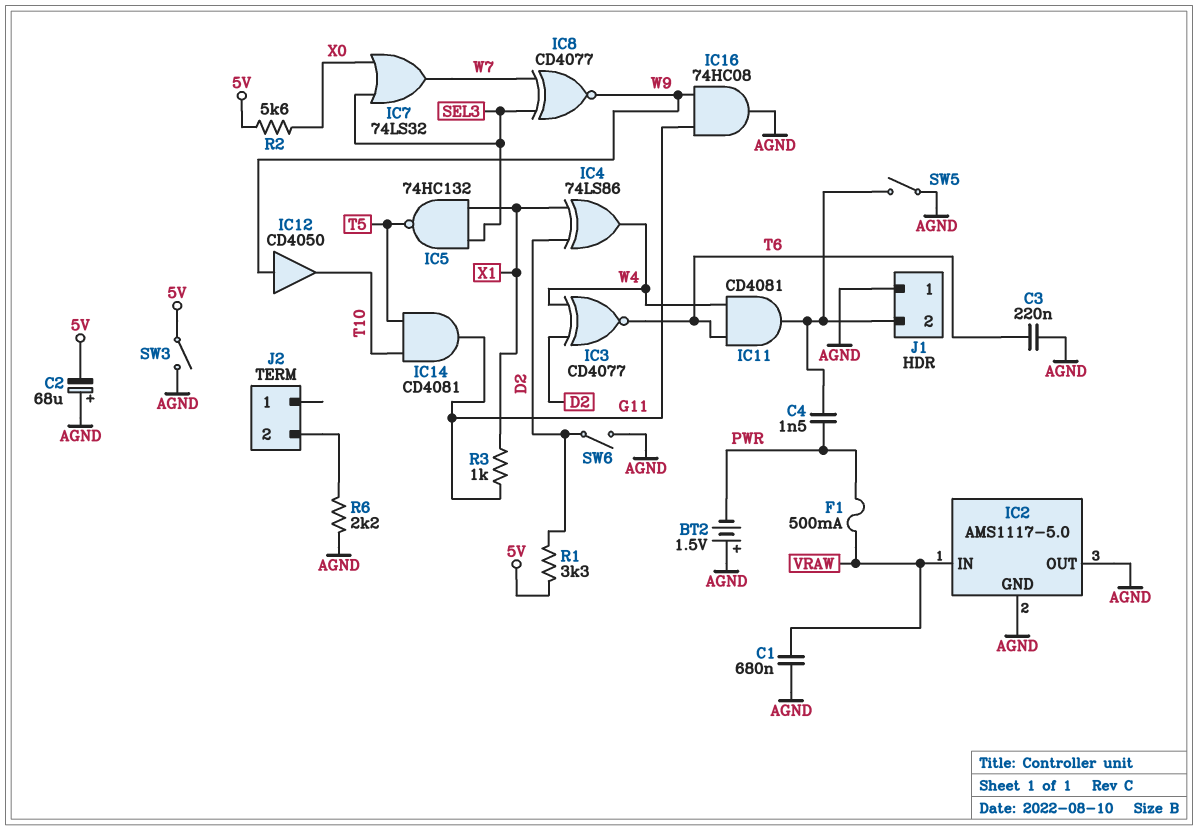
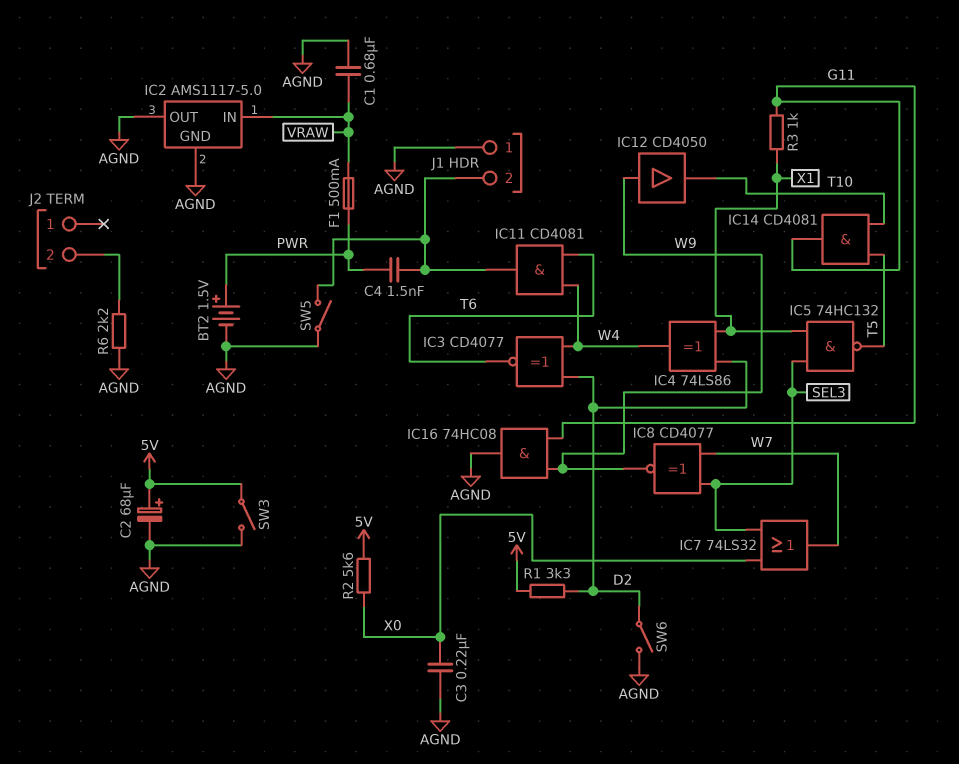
BT2: 1.5V (plus AGND, minus PWR) -> 1.5V (plus PWR, minus AGND)
C2: 68uF (plus AGND, minus 5V) -> 68uF (plus 5V, minus AGND)
C3: 220nF (AGND, T6) -> 220nF (AGND, X0)

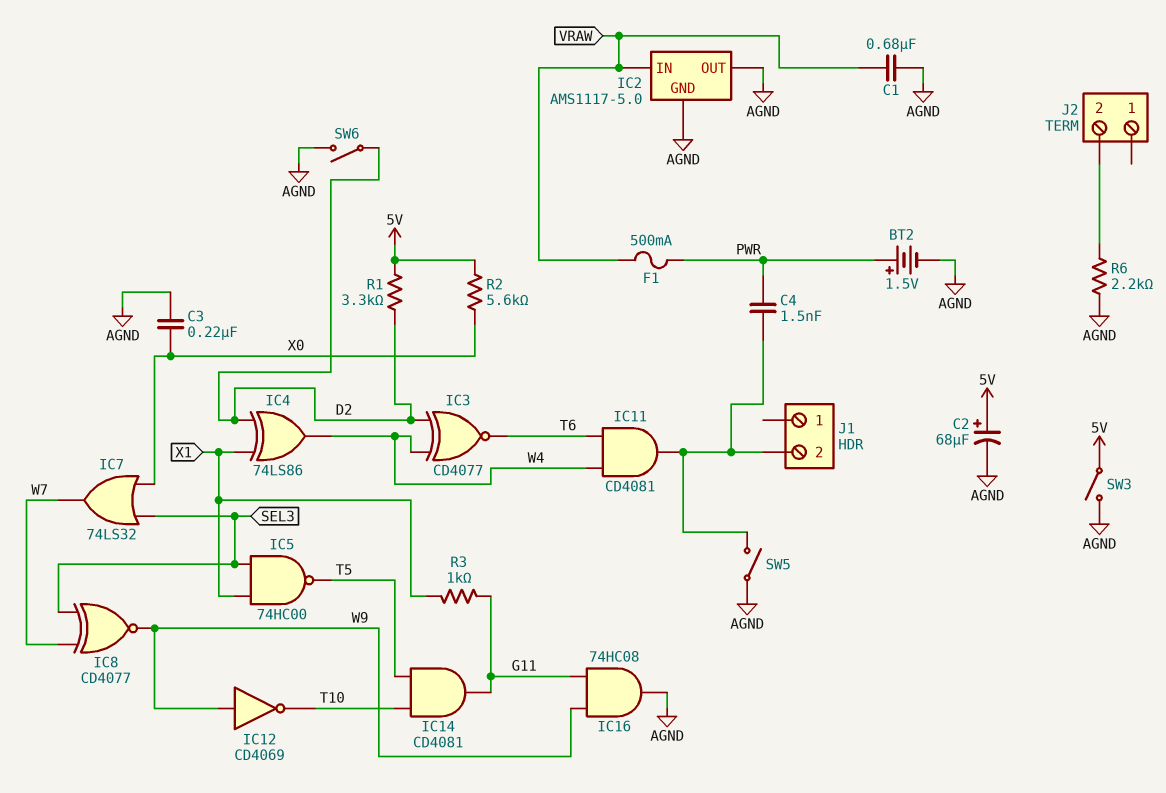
IC5: NAND 74HC132 (in SEL3, in X1, out T5) -> NAND 74HC00 (in SEL3, in X1, out T5)
IC12: buffer CD4050 (in W9, out T10) -> NOT CD4069 (in W9, out T10)
J1 pin 1: AGND -> none

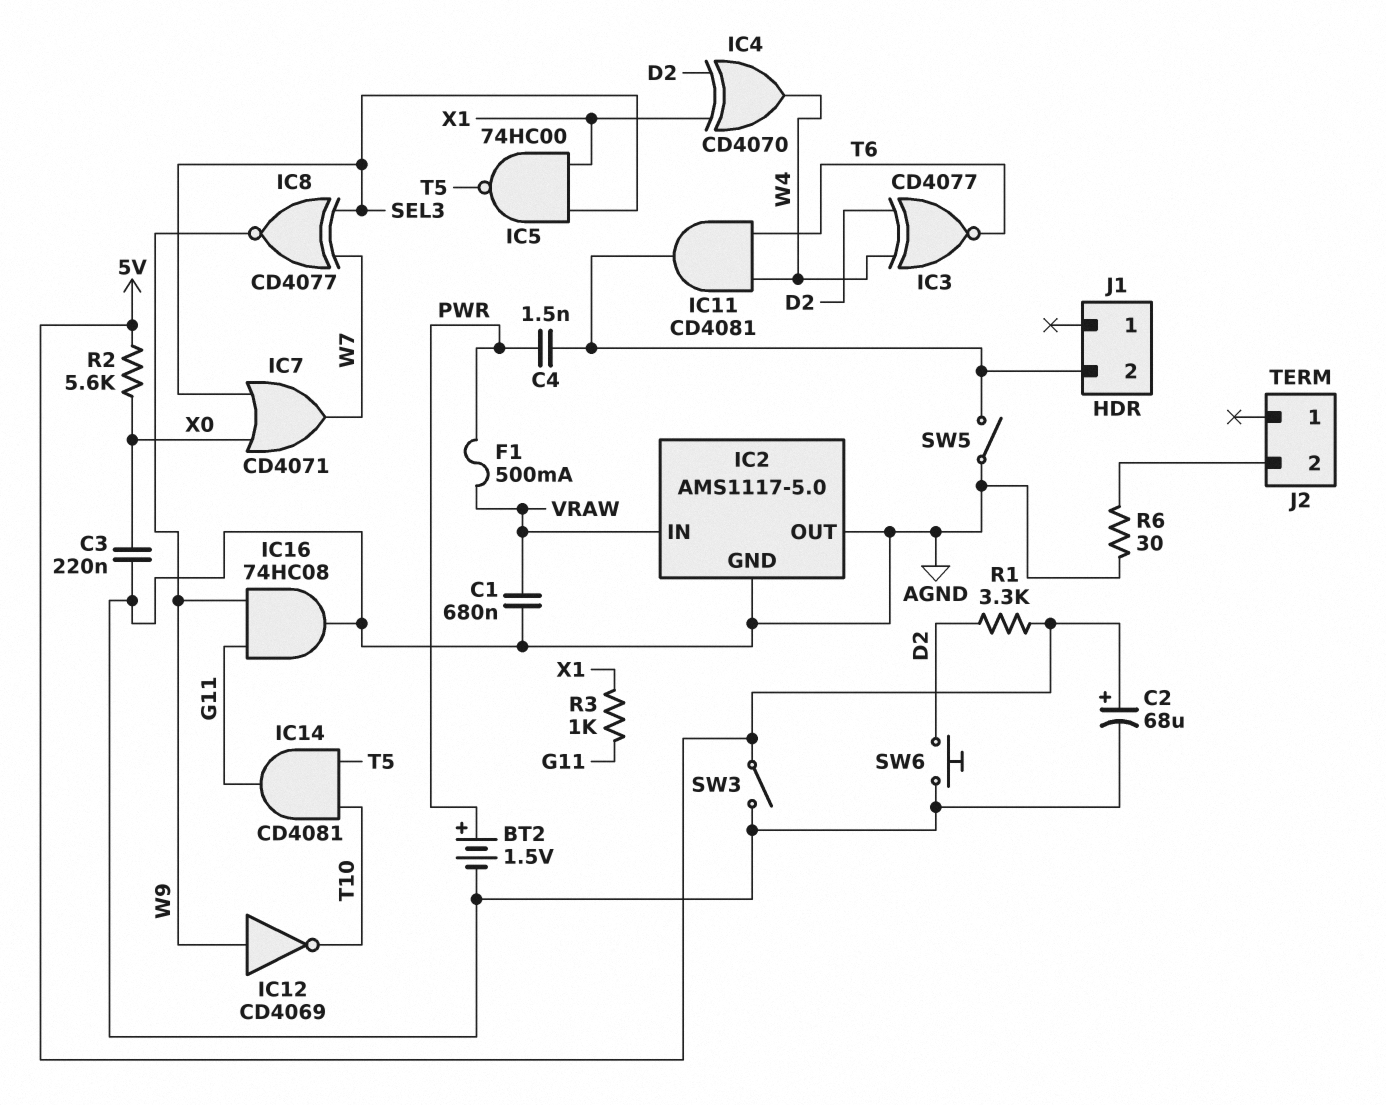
IC4: XOR 74LS86 (in D2, in X1, out W4) -> XOR CD4070 (in D2, in X1, out W4)
IC7: OR 74LS32 (in SEL3, in X0, out W7) -> OR CD4071 (in SEL3, in X0, out W7)
R6: 2.2k (AGND, J2/2) -> 30 (AGND, J2/2)
SW6: switch (AGND, D2) -> button (AGND, D2)

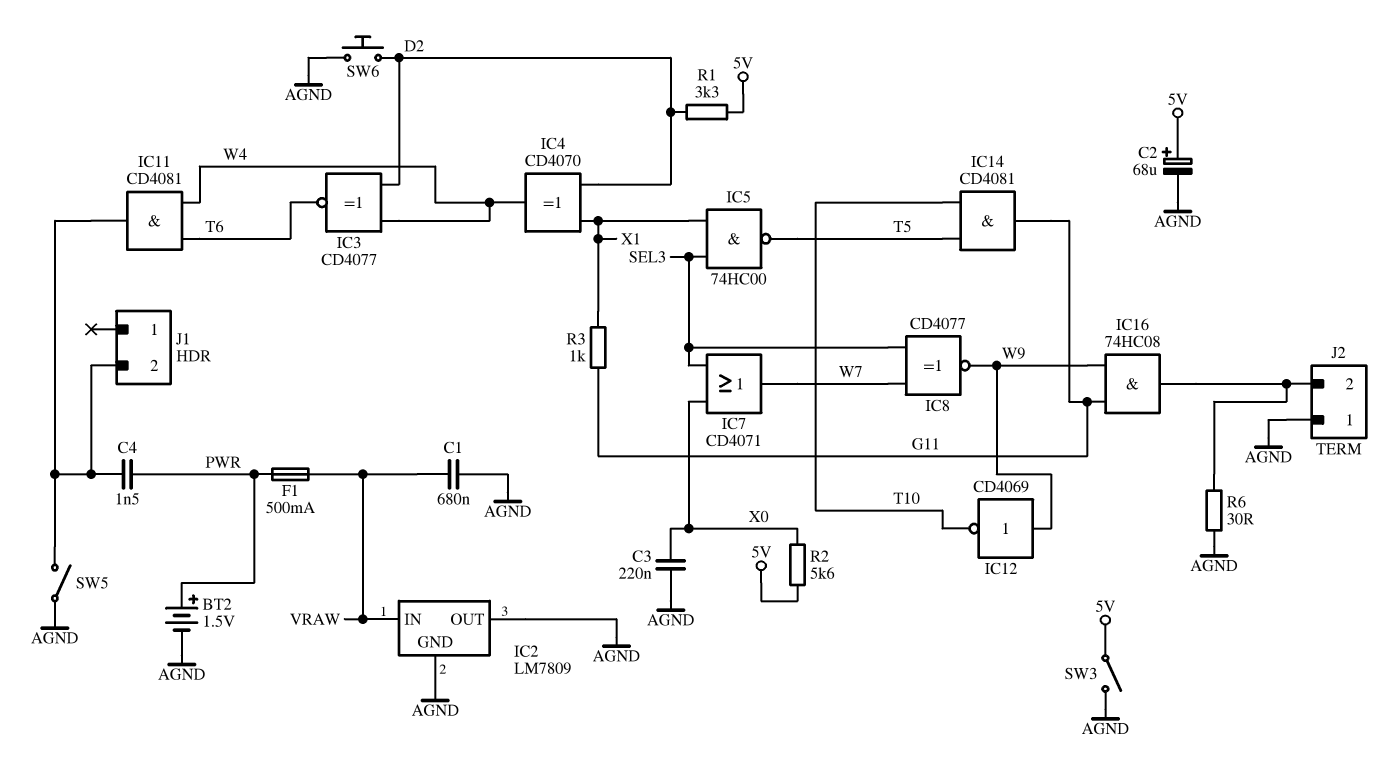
IC2: AMS1117-5.0 -> LM7809
IC16: AND 74HC08 (in G11, in W9, out AGND) -> AND 74HC08 (in G11, in W9, out J2/2)
J2 pin 1: none -> AGND

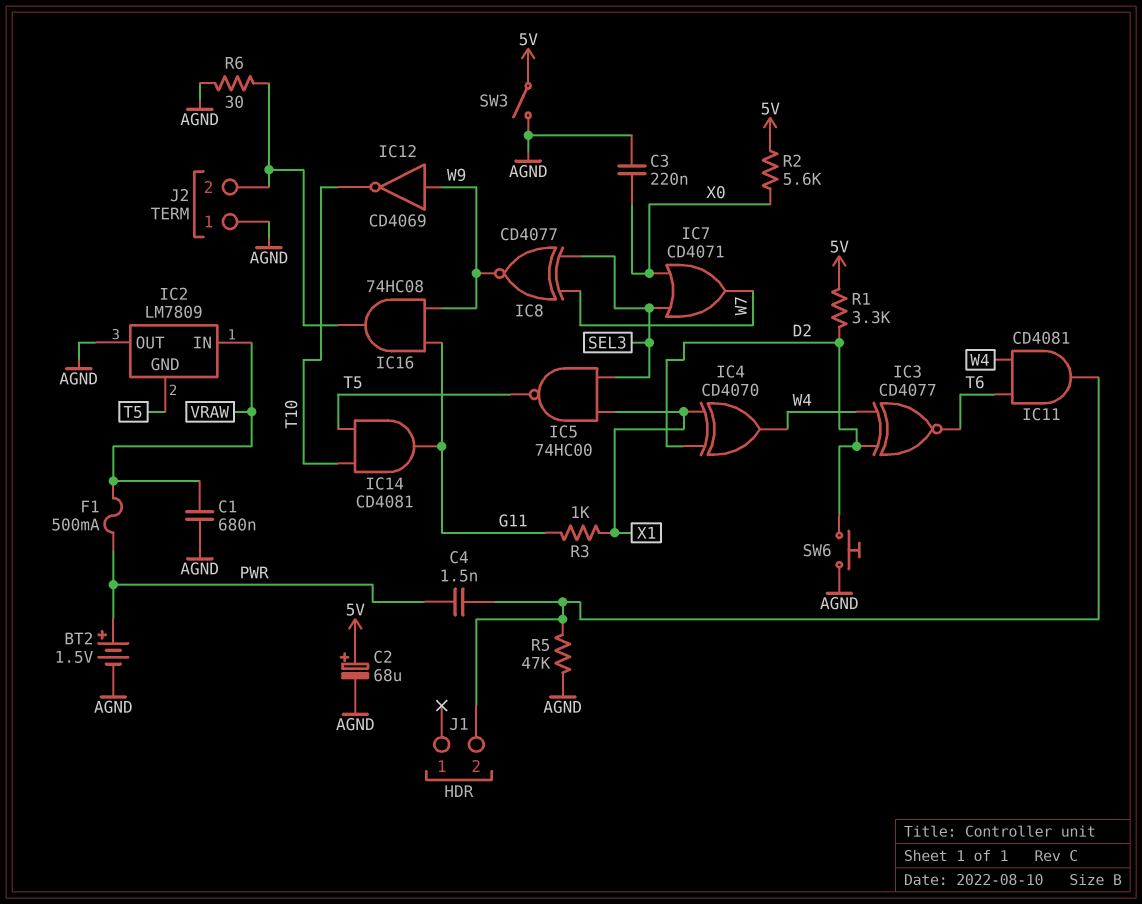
IC2 pin GND: AGND -> T5
R5: none -> 47k (AGND, J1/2)
SW5: switch (AGND, J1/2) -> none

